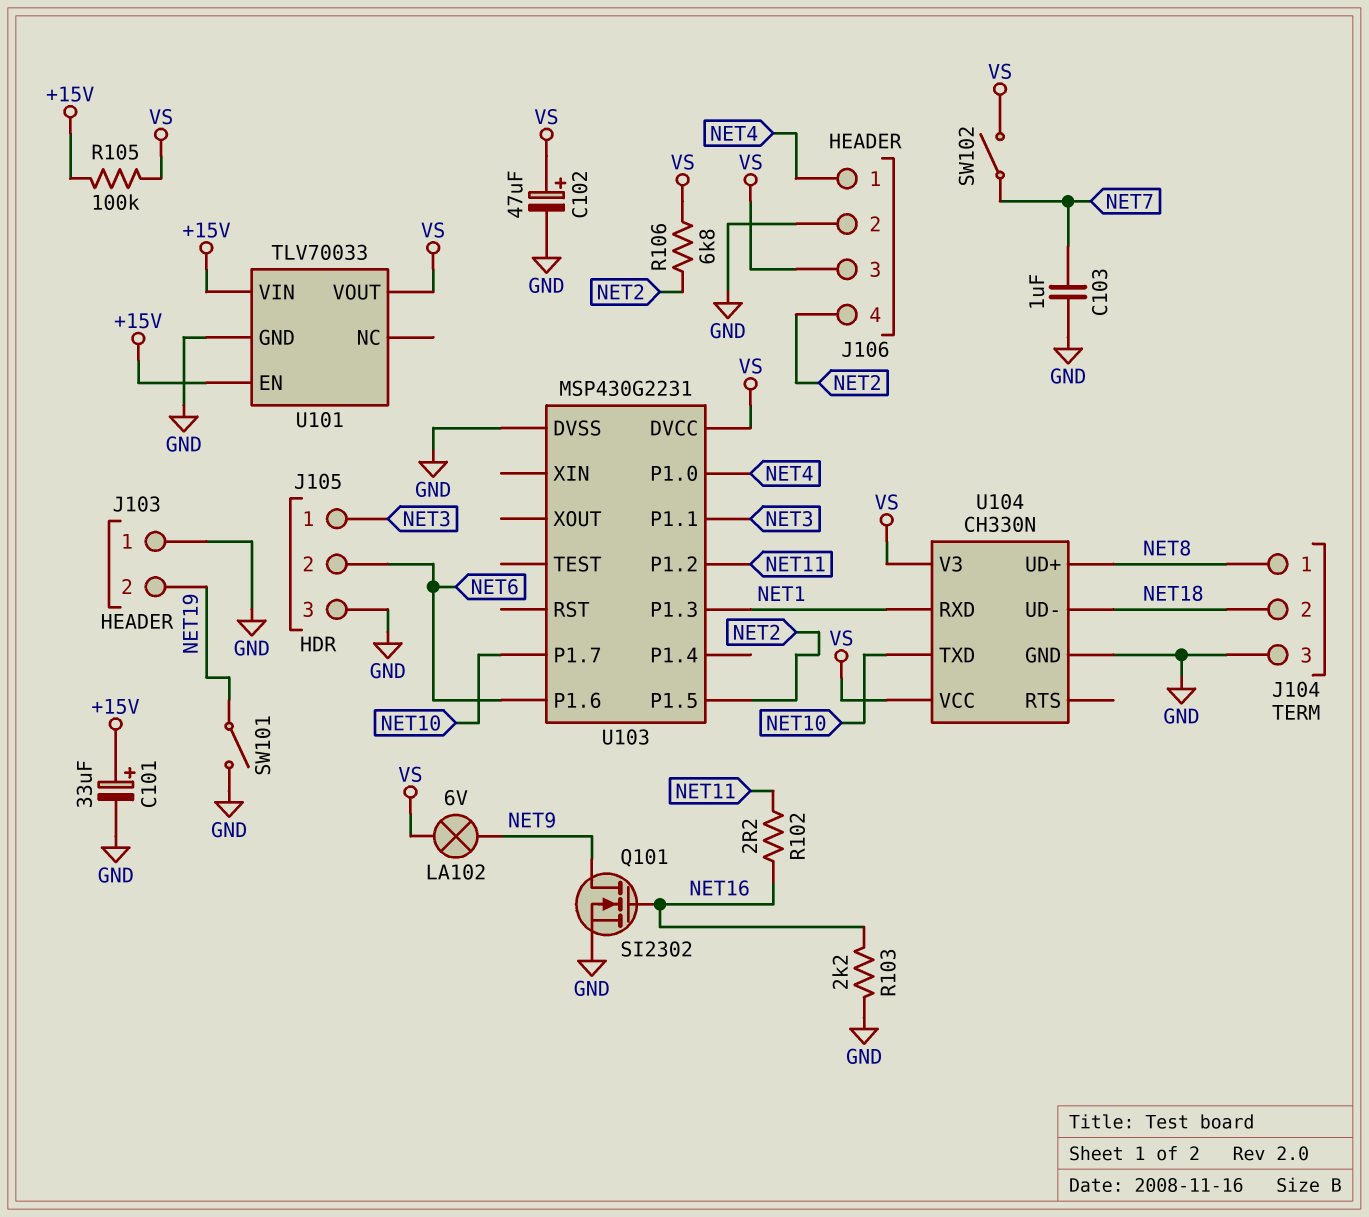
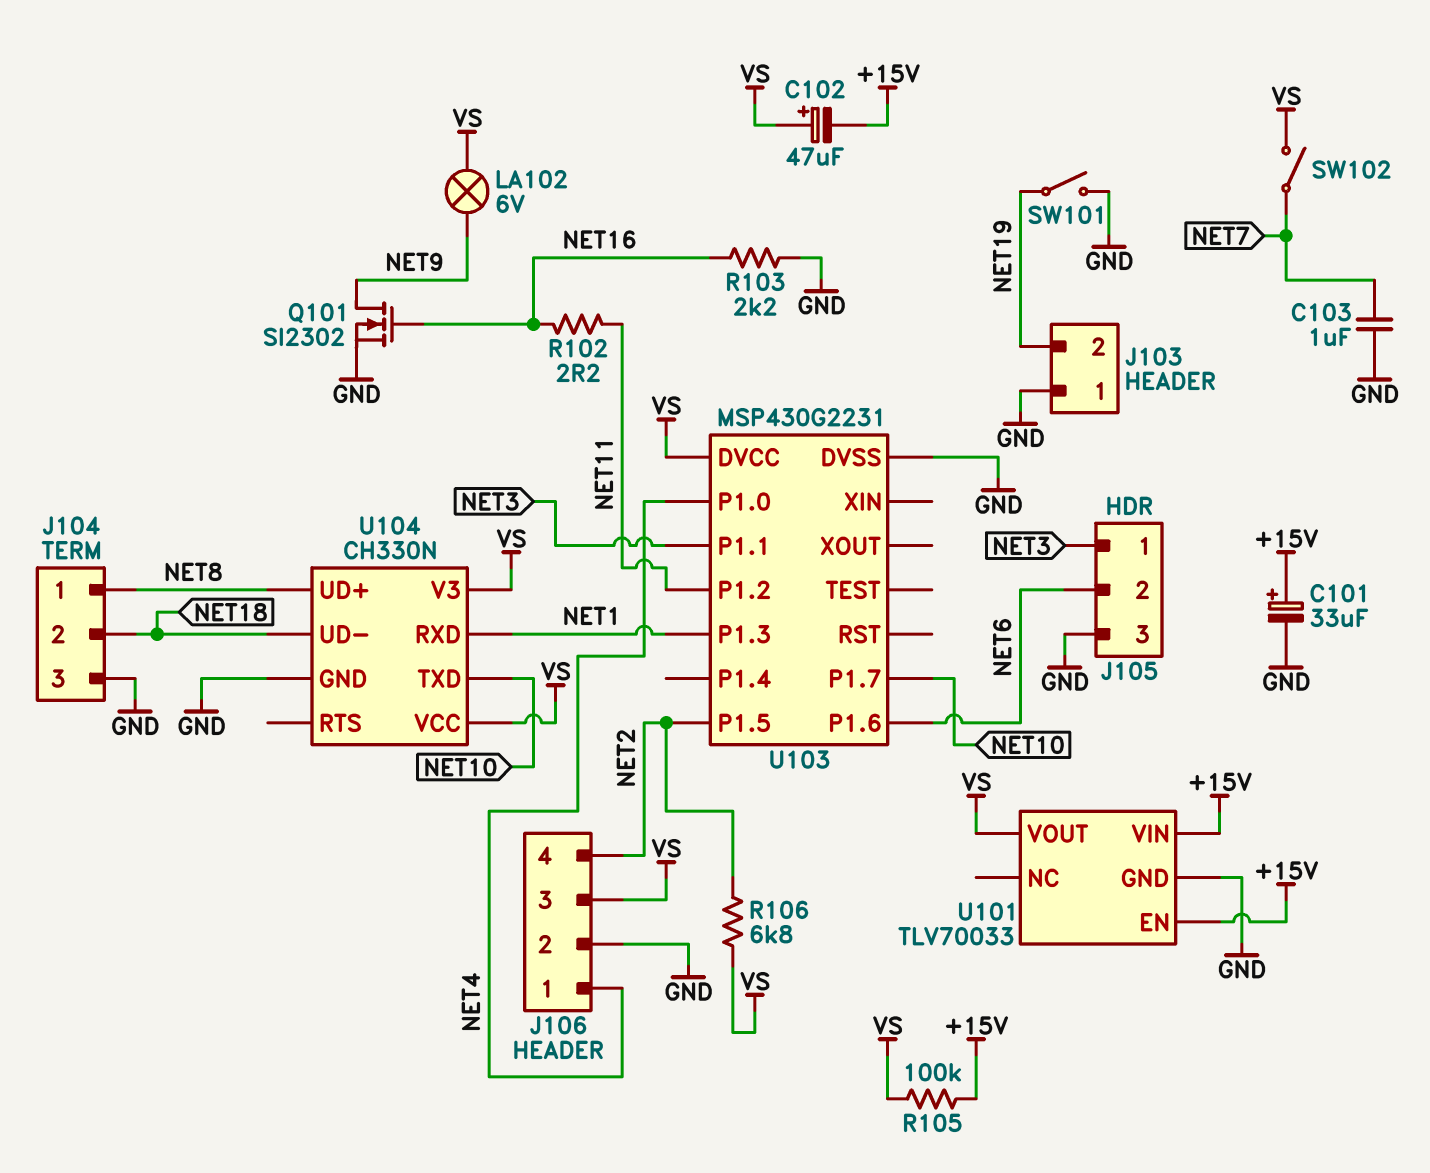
C102: 47uF (plus VS, minus GND) -> 47uF (plus VS, minus +15V)

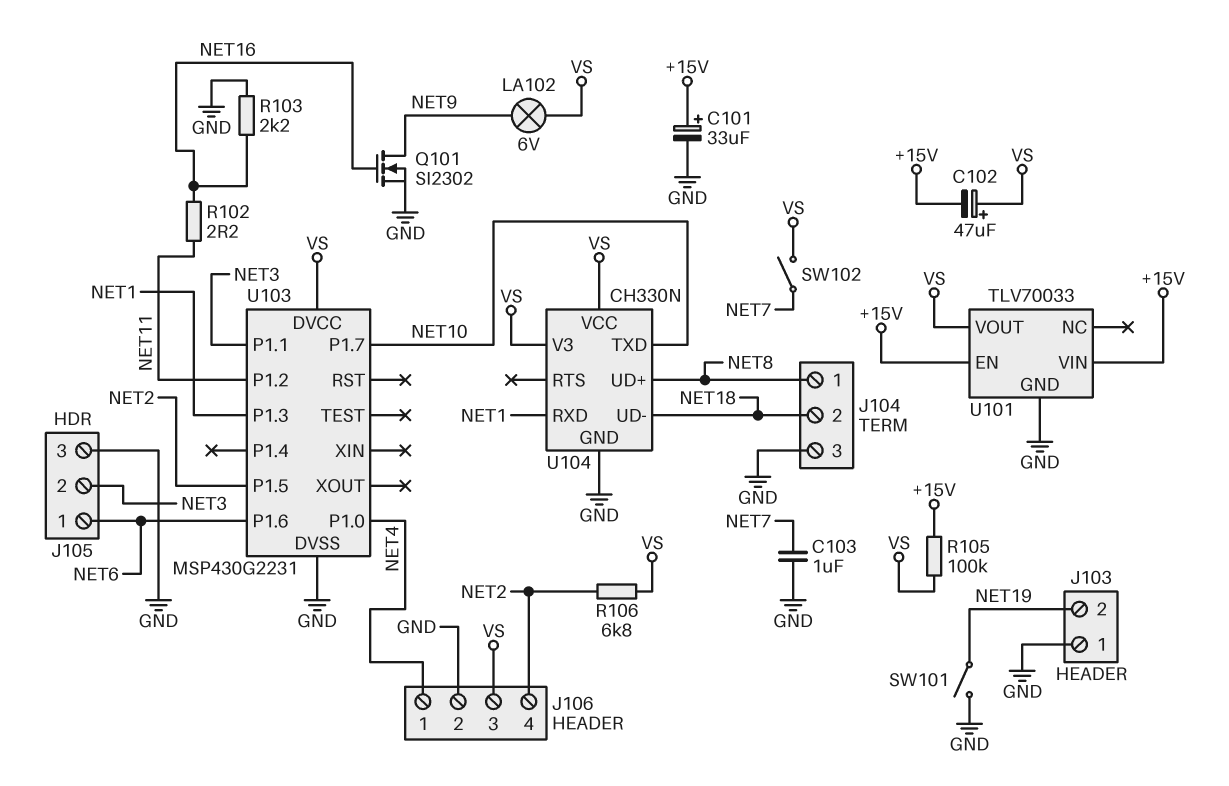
J105 pin 1: NET3 -> NET6
J105 pin 2: NET6 -> NET3

